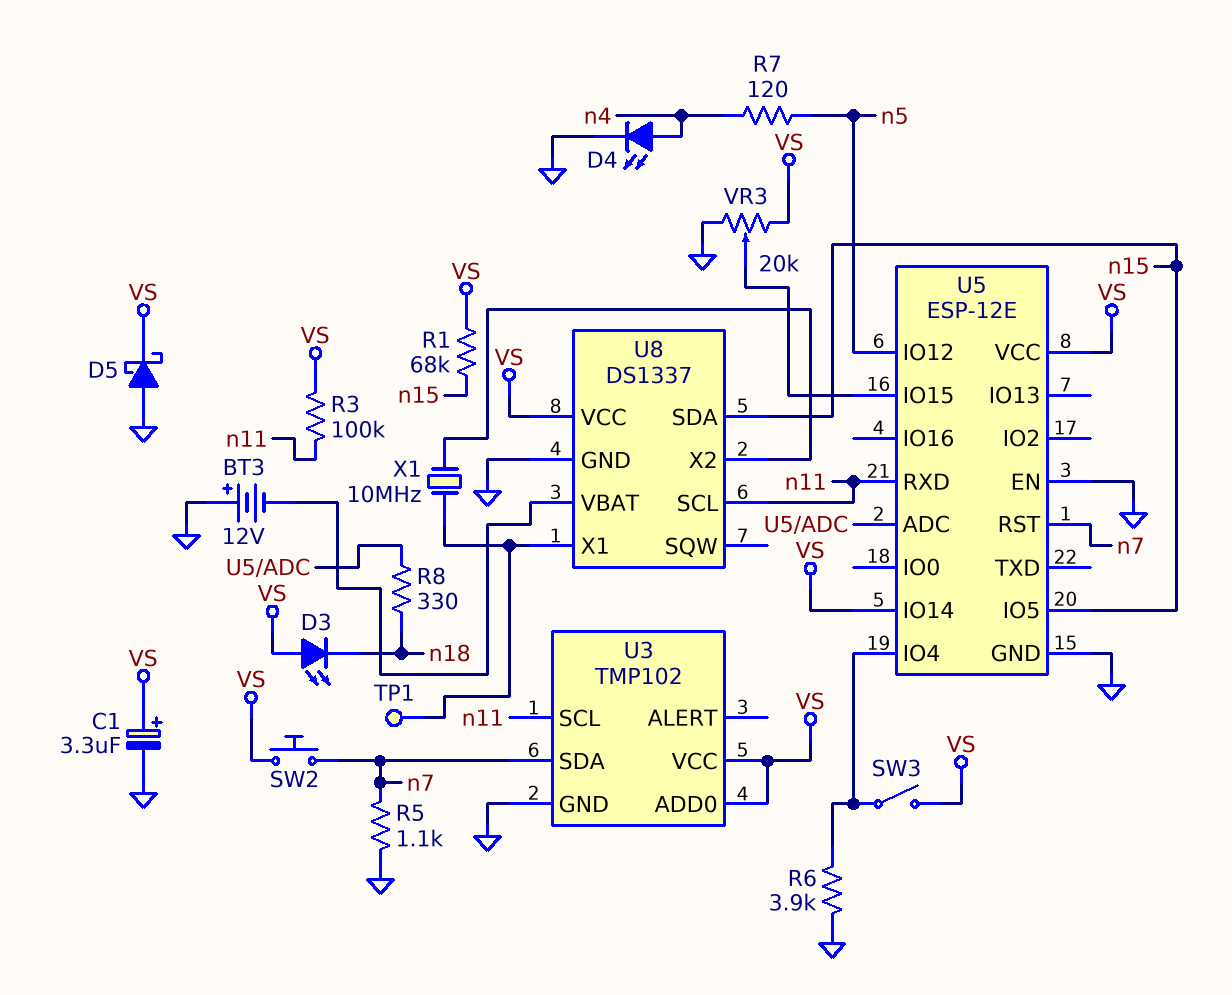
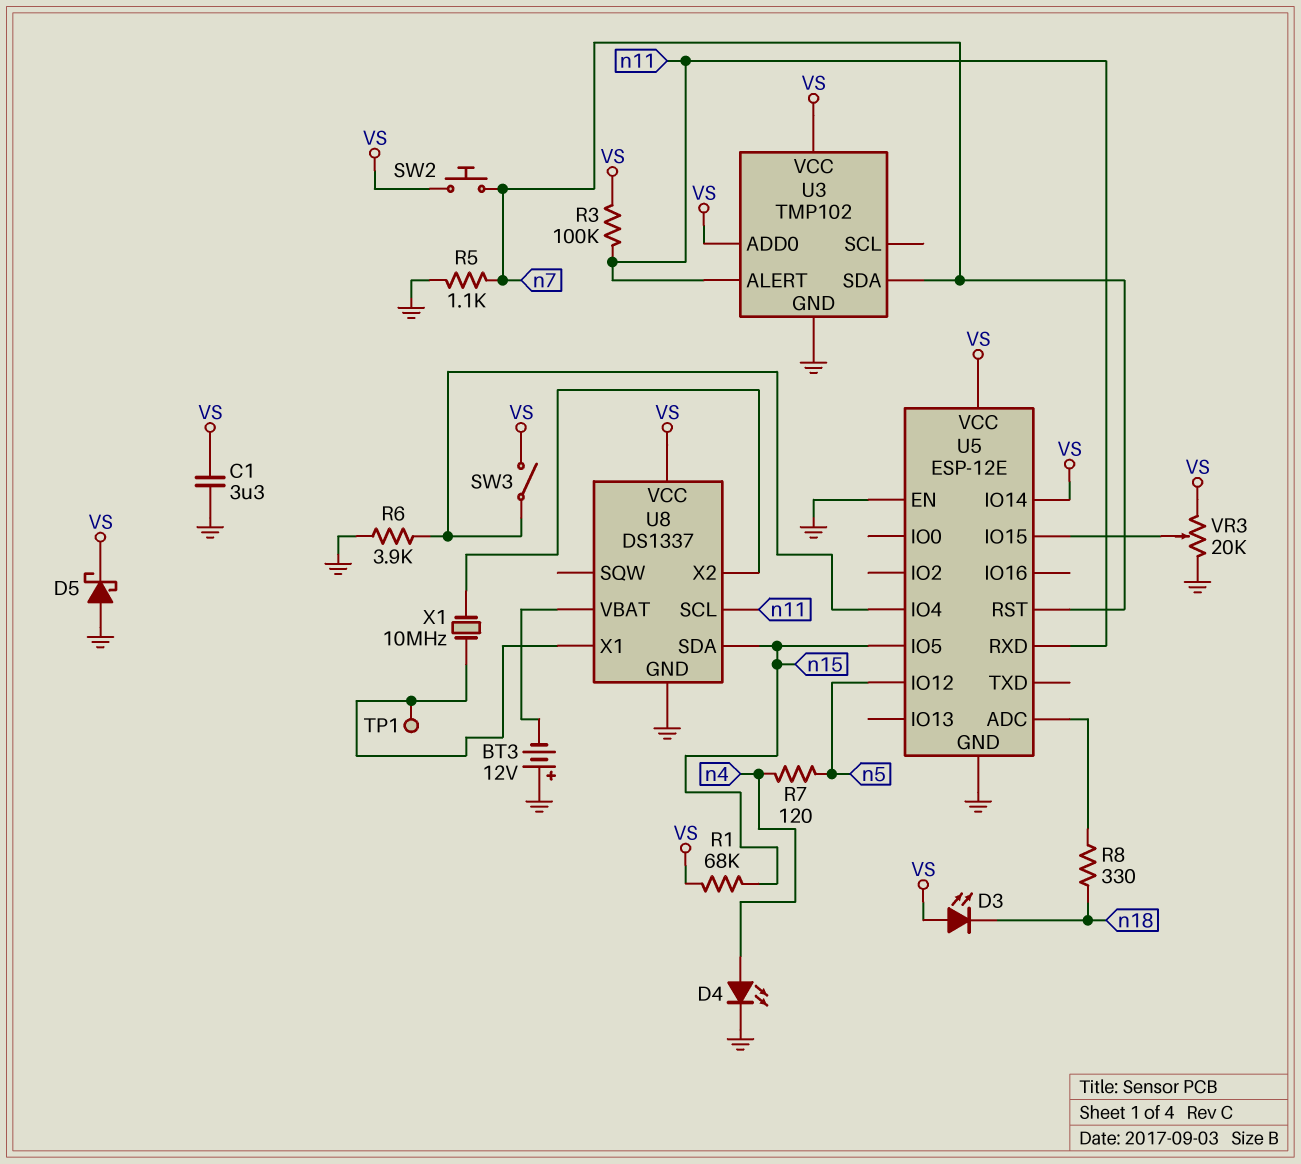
C1: 3.3uF (plus VS, minus GND) -> 3.3uF (GND, VS)
U3 pin ALERT: none -> n11
U3 pin SCL: n11 -> none

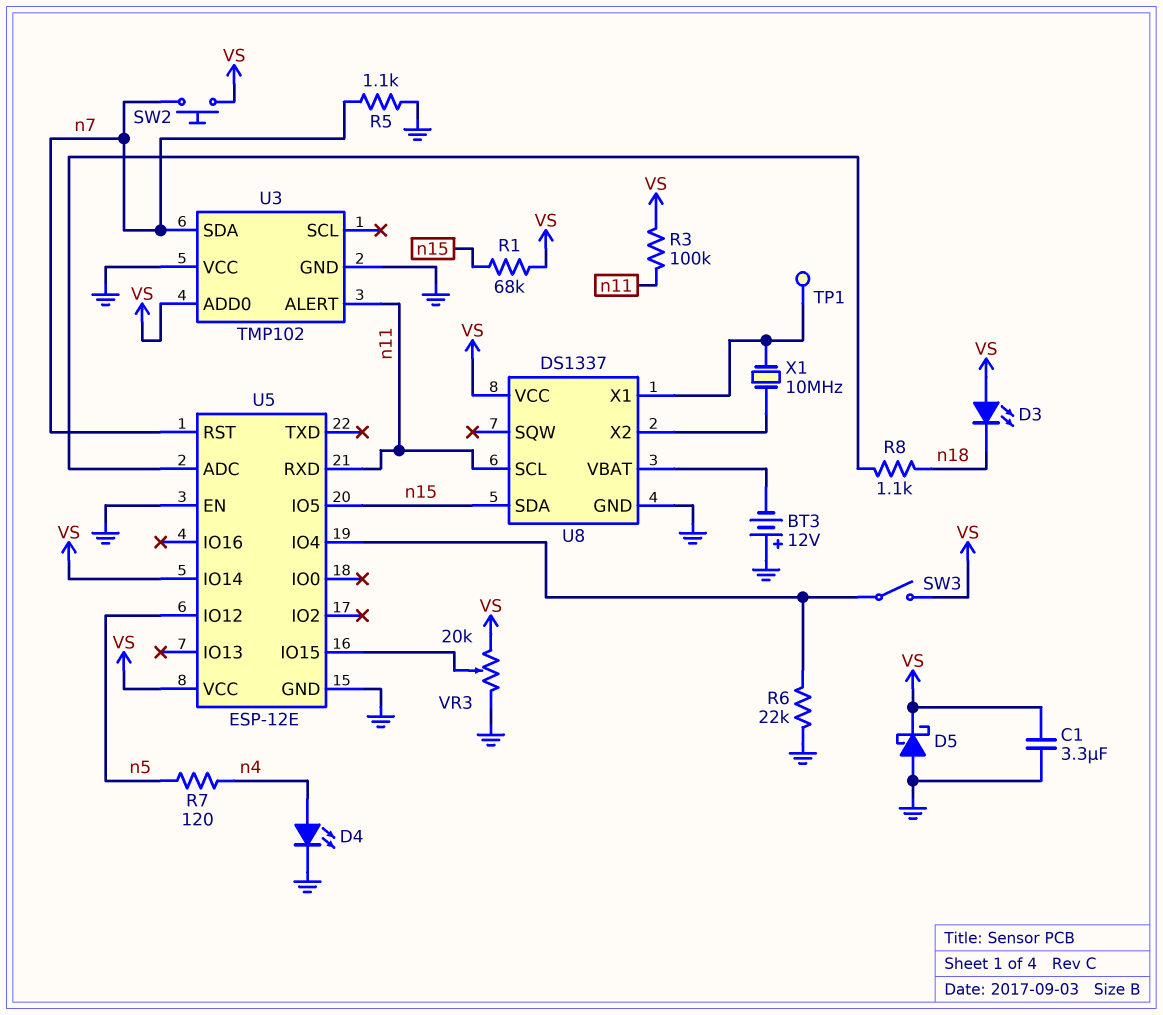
R6: 3.9k (GND, U5/IO4) -> 22k (GND, U5/IO4)
R8: 330 (U5/ADC, n18) -> 1.1k (U5/ADC, n18)
U3 pin VCC: VS -> GND

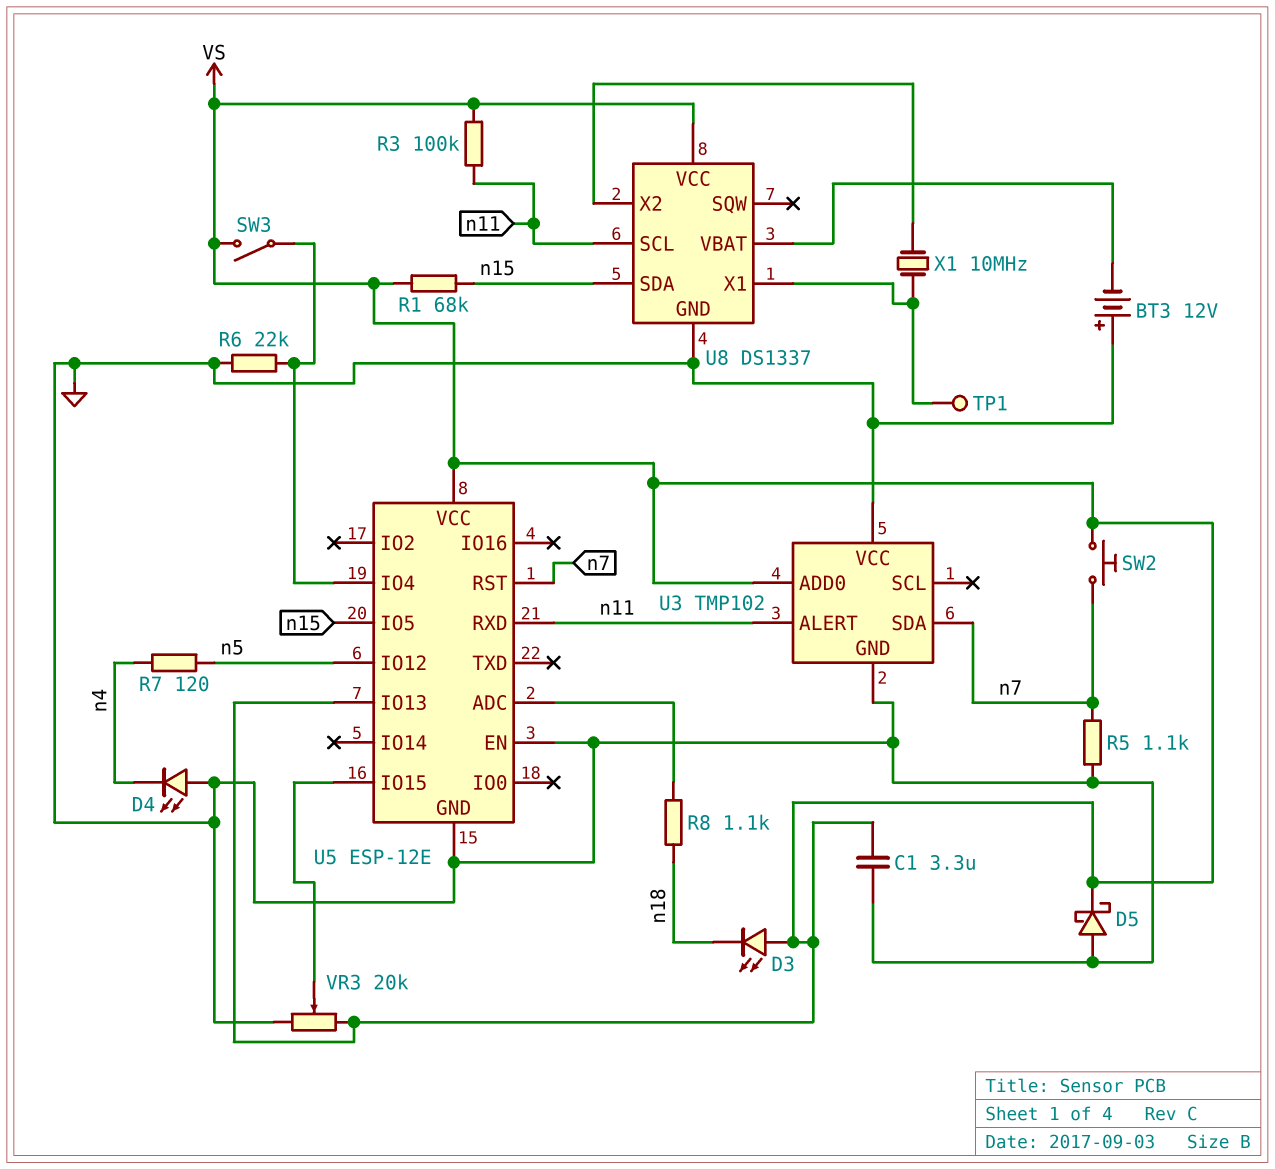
D4: LED (A n4, K GND) -> LED (A GND, K n4)
U5 pin IO13: none -> VS
U5 pin IO14: VS -> none

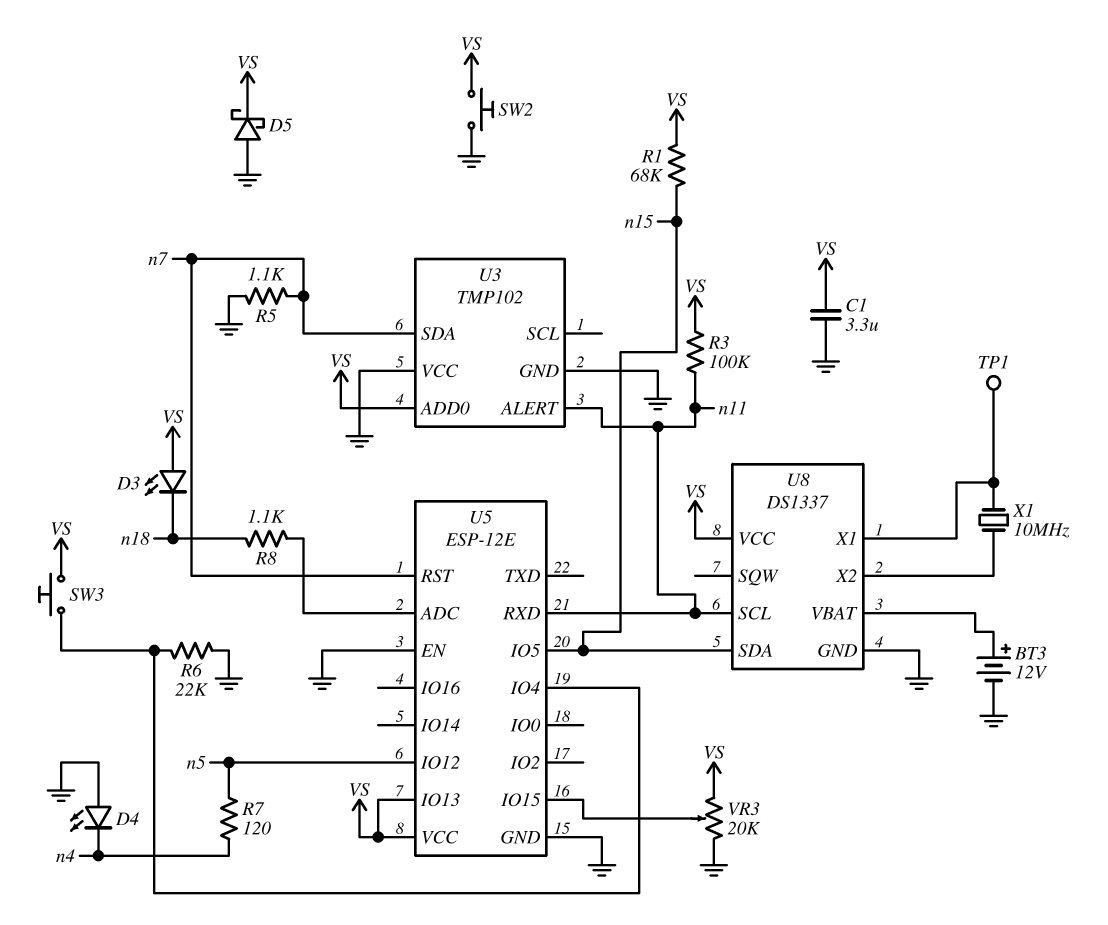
BT3: 12V (plus GND, minus U8/VBAT) -> 12V (plus U8/VBAT, minus GND)
SW2: button (VS, n7) -> button (GND, VS)
SW3: switch (U5/IO4, VS) -> button (U5/IO4, VS)

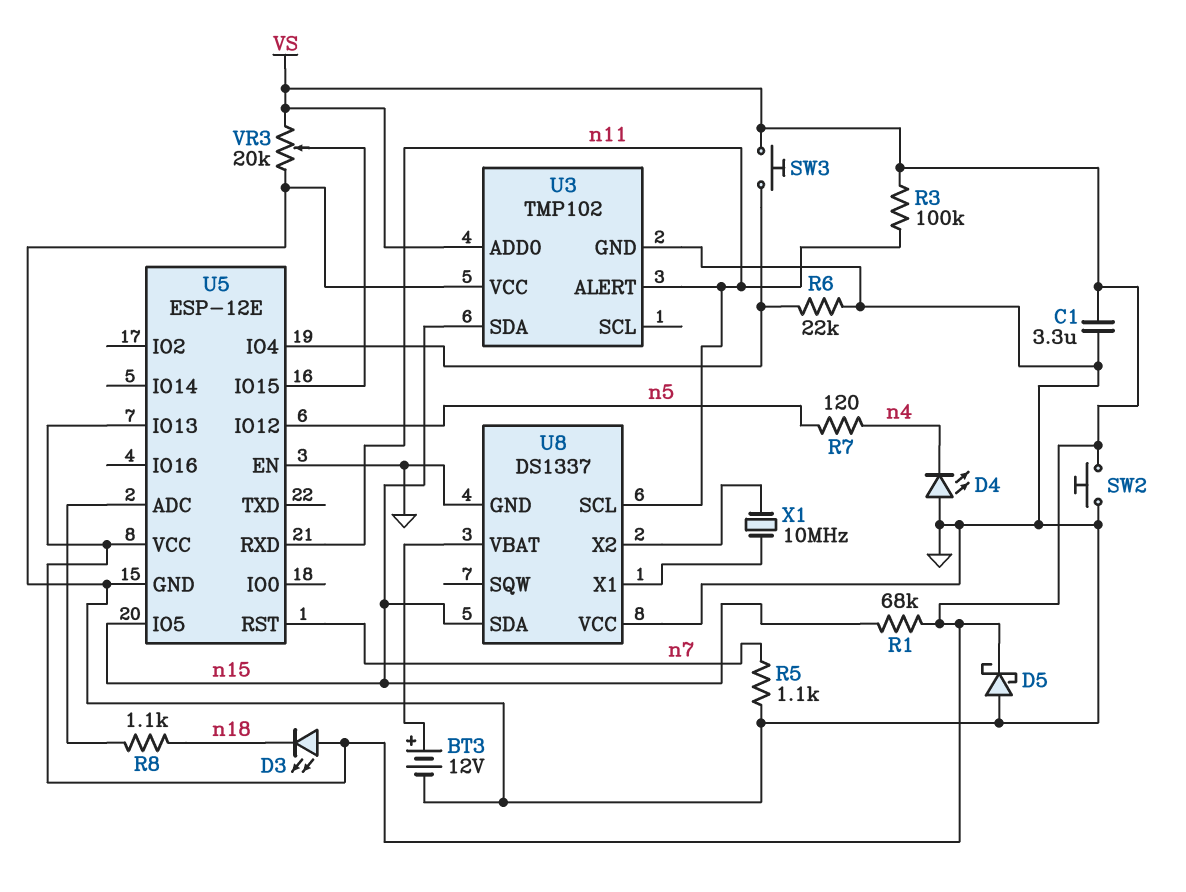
TP1: test point (U8/X1) -> none
U3 pin SDA: n7 -> n15
U8 pin VCC: VS -> GND

